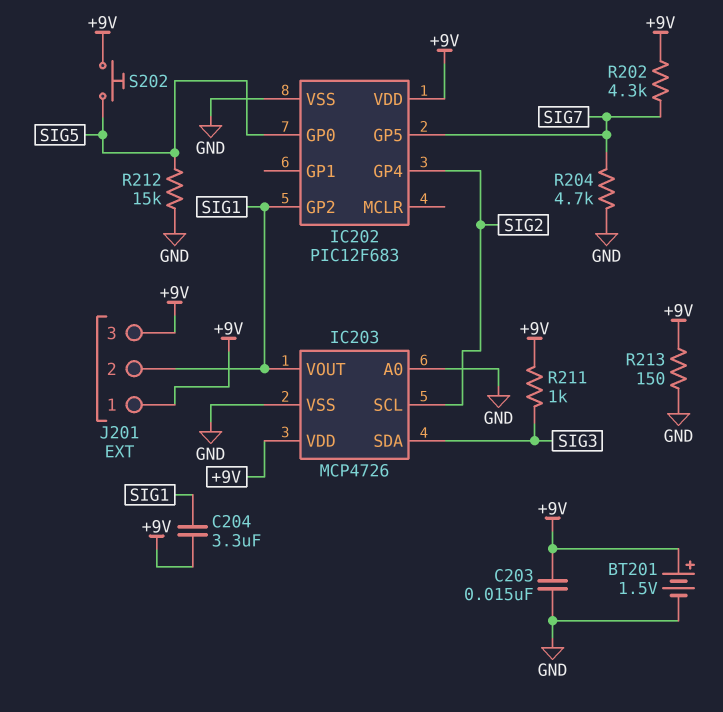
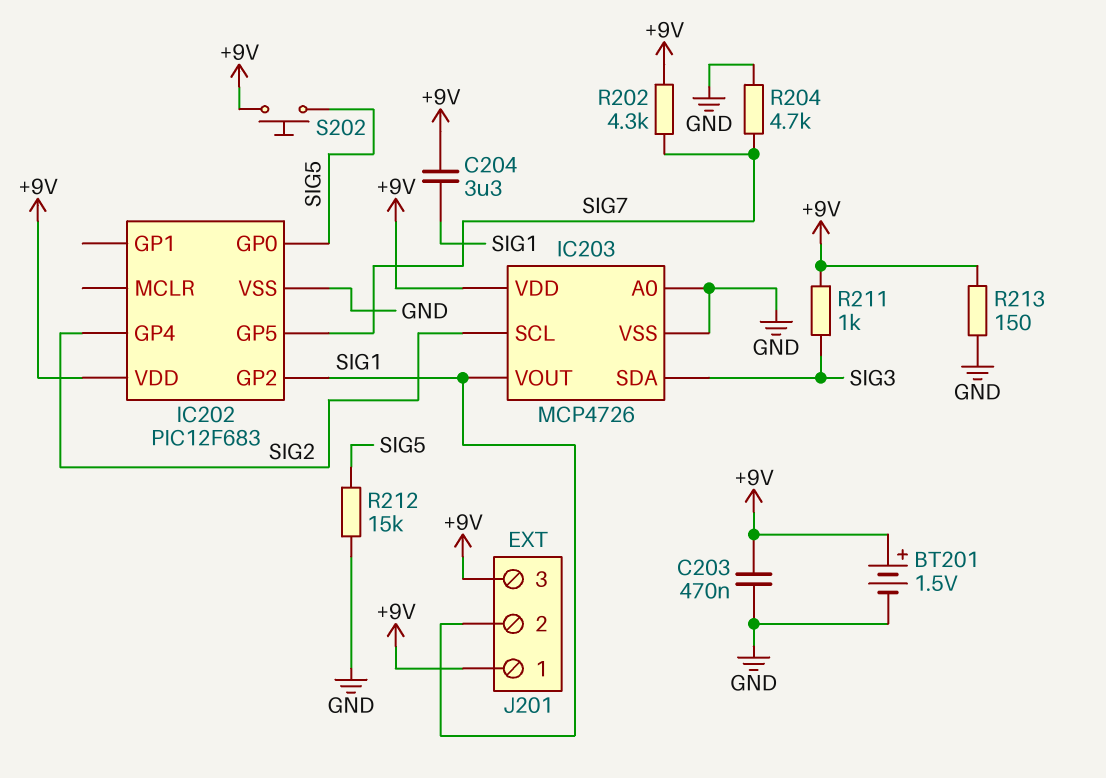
C203: 15nF (+9V, GND) -> 470nF (+9V, GND)

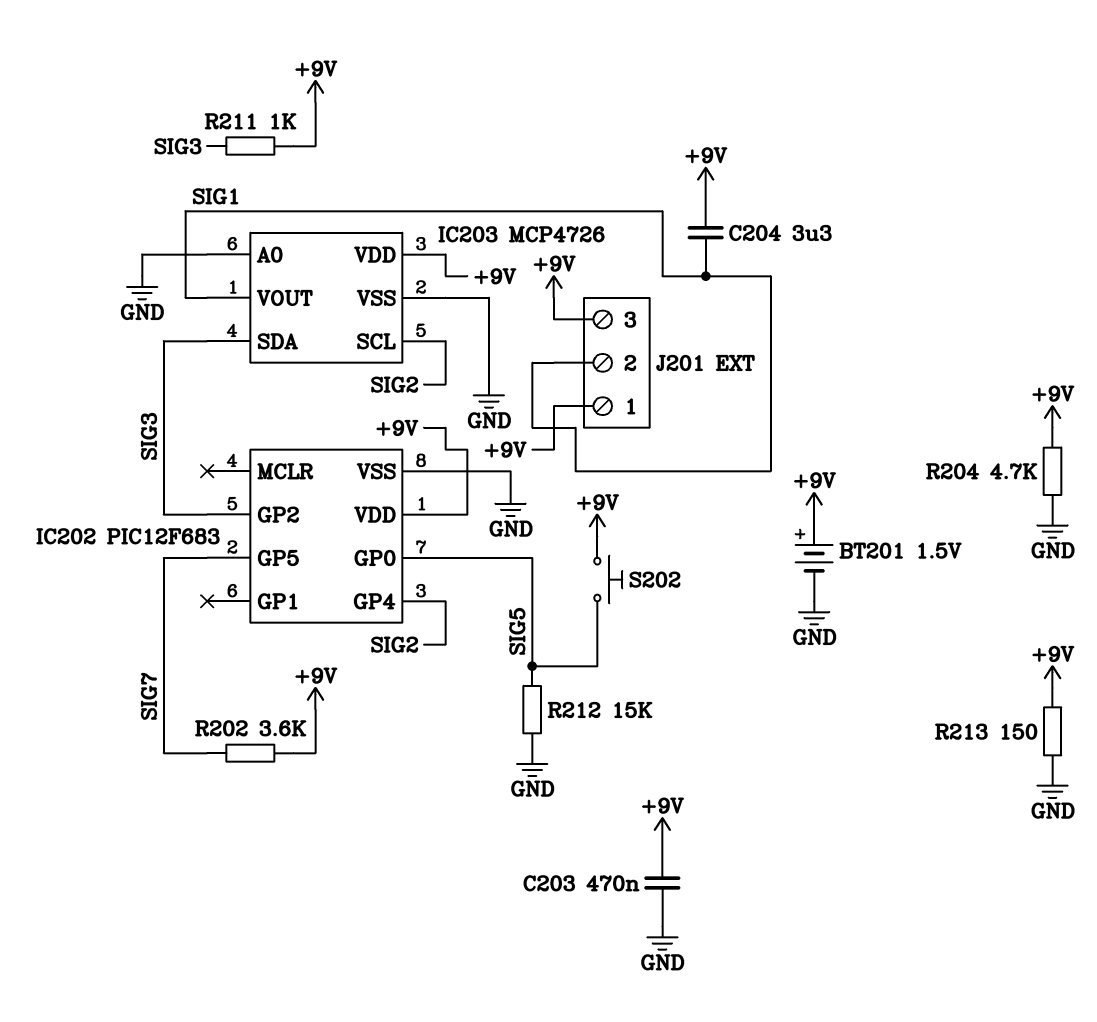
IC202 pin GP2: SIG1 -> SIG3
R202: 4.3k (+9V, SIG7) -> 3.6k (+9V, SIG7)
R204: 4.7k (GND, SIG7) -> 4.7k (+9V, GND)

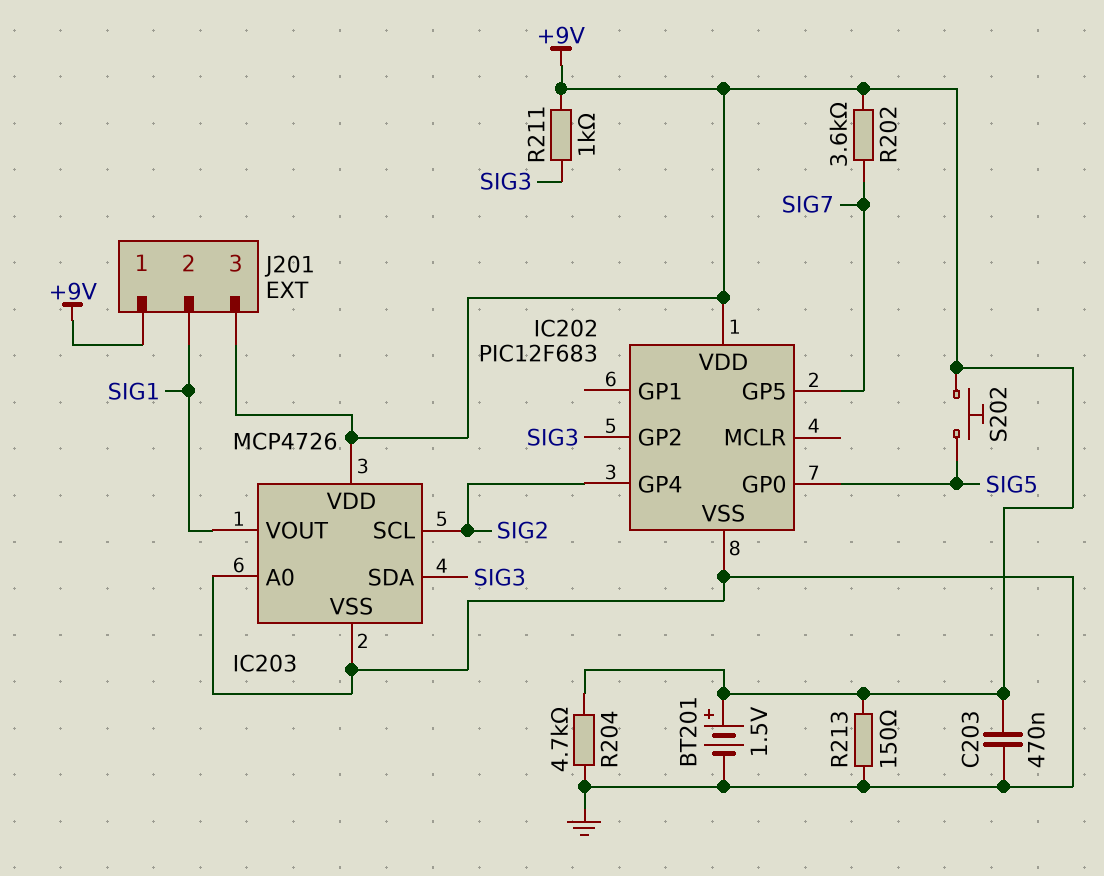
C204: 3.3uF (+9V, SIG1) -> none
R212: 15k (GND, SIG5) -> none

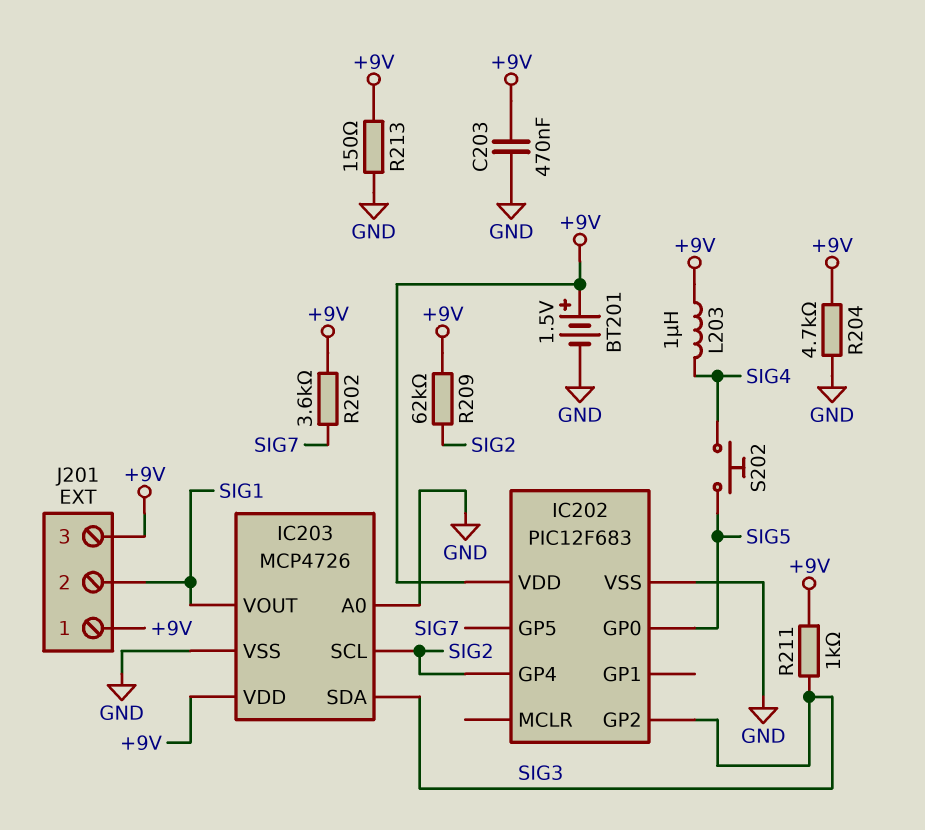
L203: none -> 1uH (+9V, SIG4)
R209: none -> 62k (+9V, SIG2)
S202: button (+9V, SIG5) -> button (SIG4, SIG5)

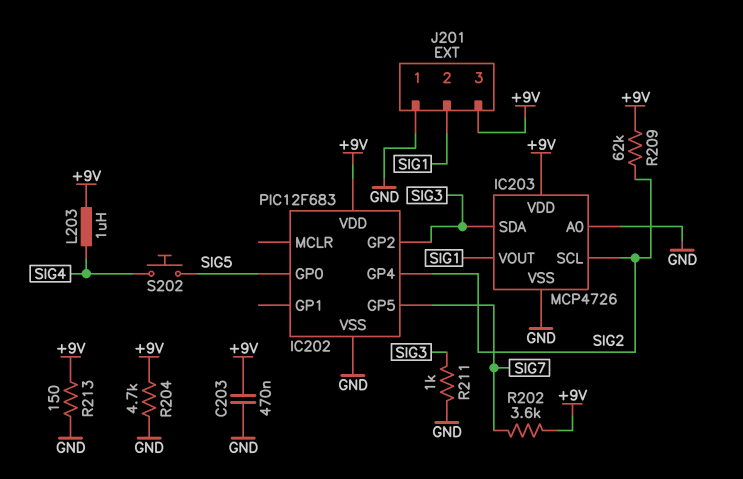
BT201: 1.5V (plus +9V, minus GND) -> none
J201 pin 1: +9V -> GND
R211: 1k (+9V, SIG3) -> 1k (GND, SIG3)

